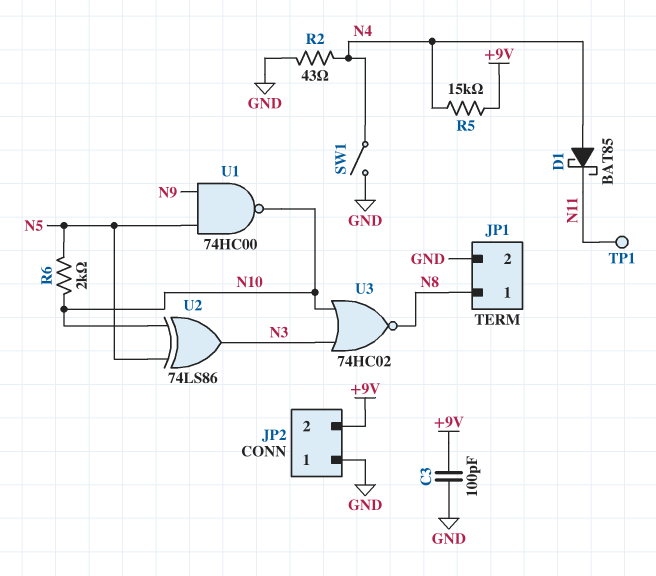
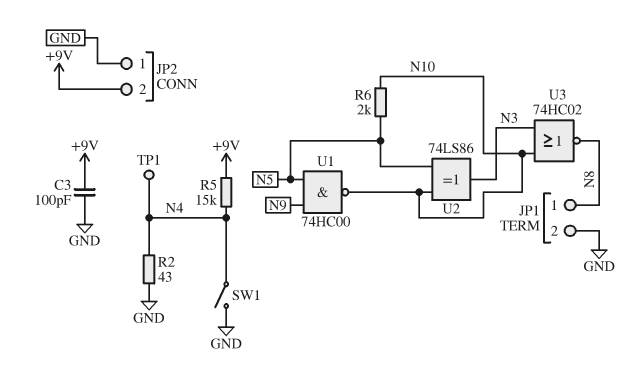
D1: schottky BAT85 (A N4, K N11) -> none
TP1: test point (N11) -> test point (N4)

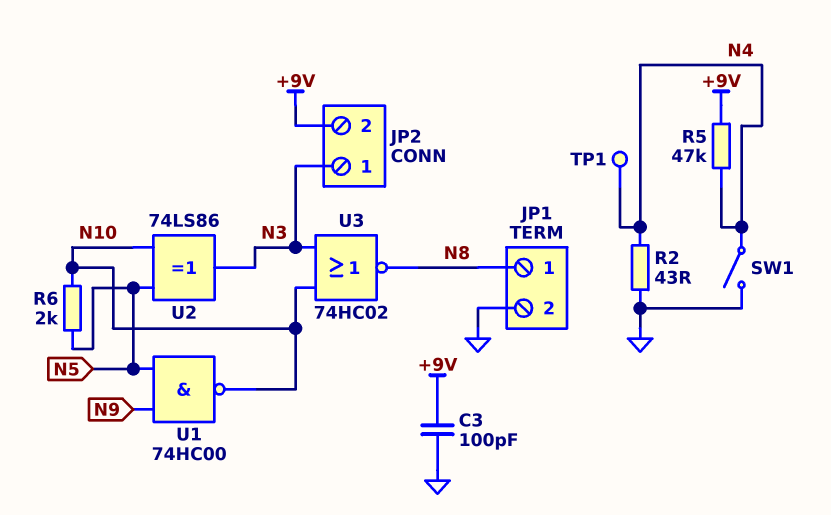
JP2 pin 1: GND -> N3
R5: 15k (+9V, N4) -> 47k (+9V, N4)

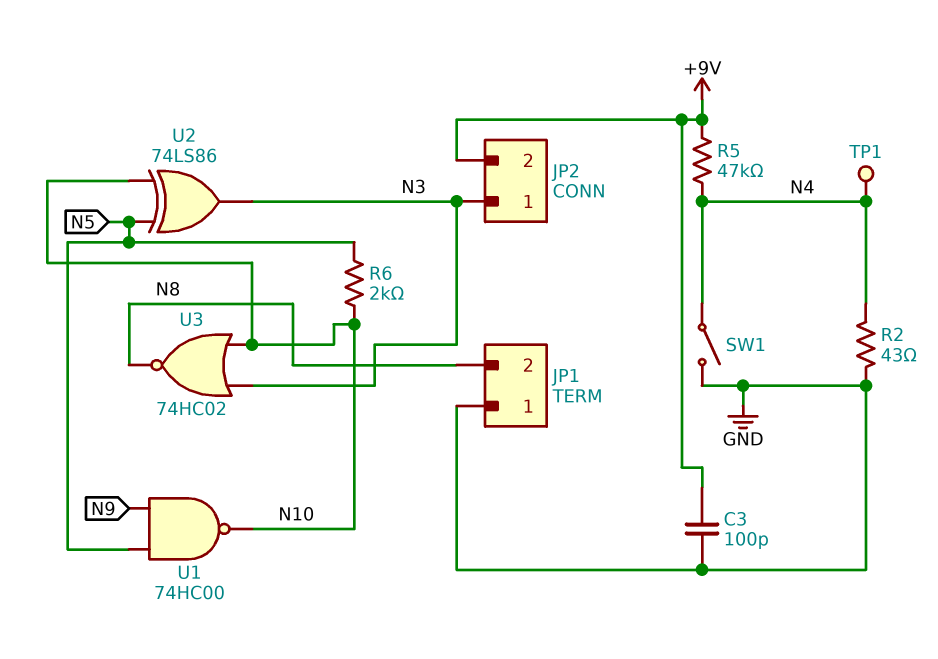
JP1 pin 1: N8 -> GND
JP1 pin 2: GND -> N8

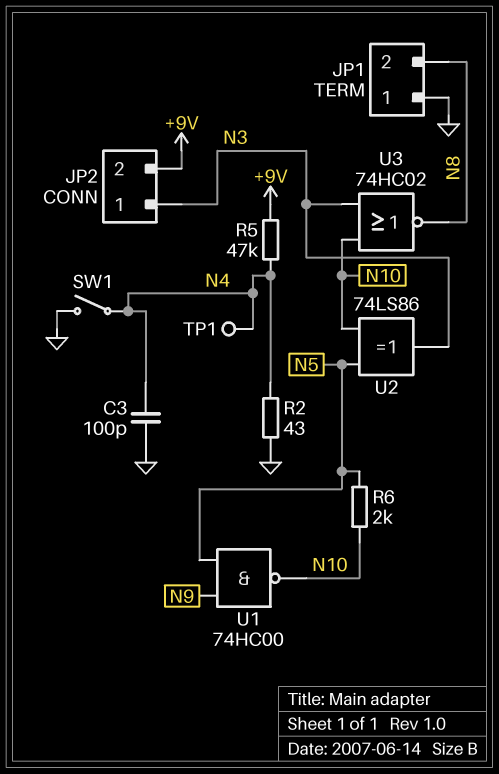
C3: 100pF (+9V, GND) -> 100pF (GND, N4)

